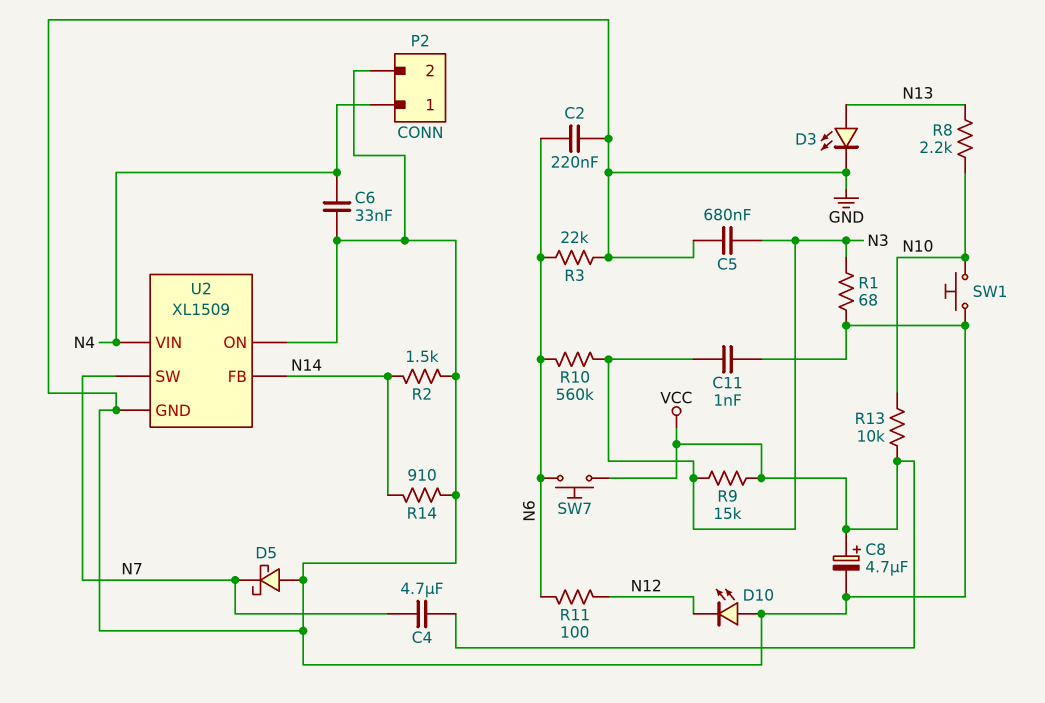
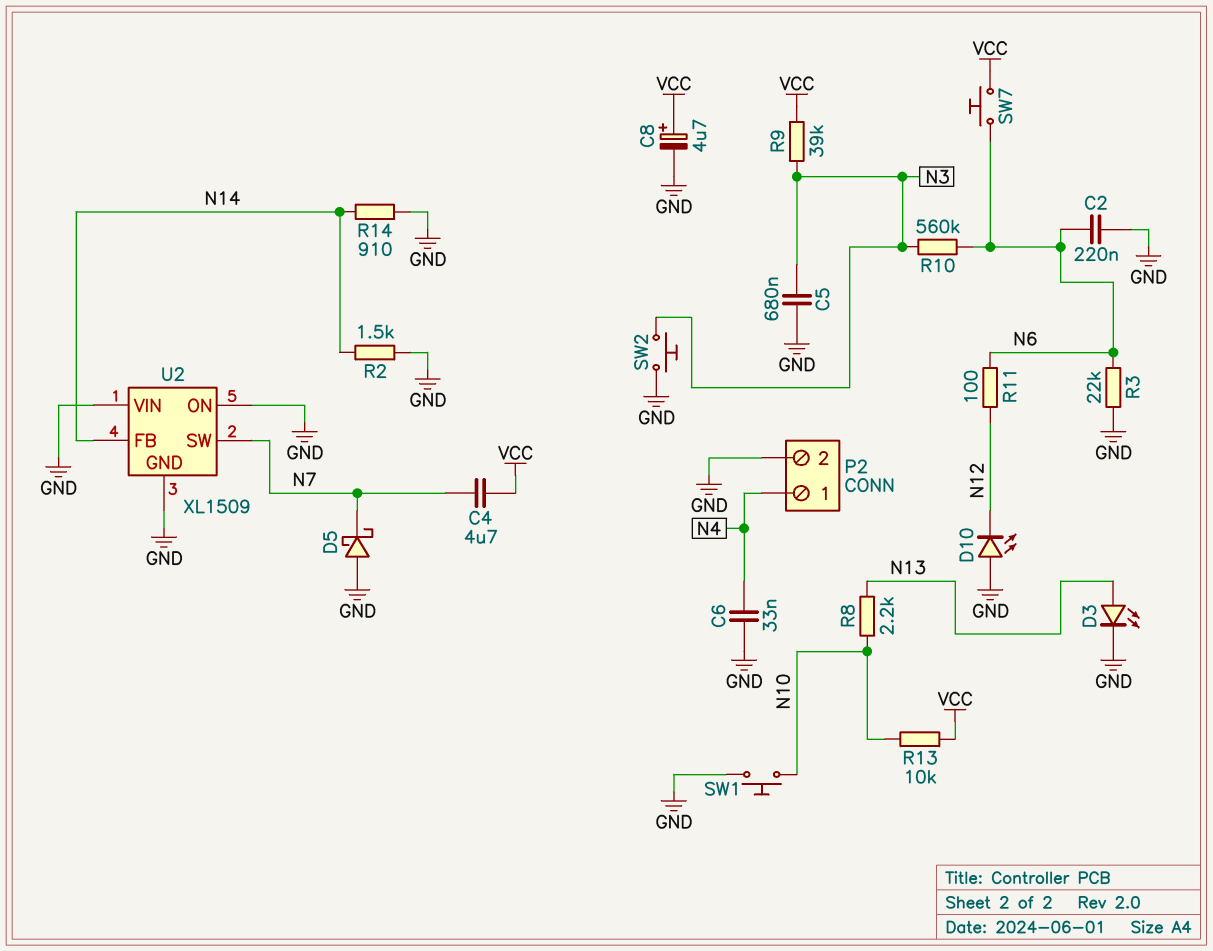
C11: 1nF (GND, N3) -> none
R1: 68 (GND, N3) -> none
R9: 15k (N3, VCC) -> 39k (N3, VCC)
SW2: none -> button (GND, N3)
U2 pin VIN: N4 -> GND

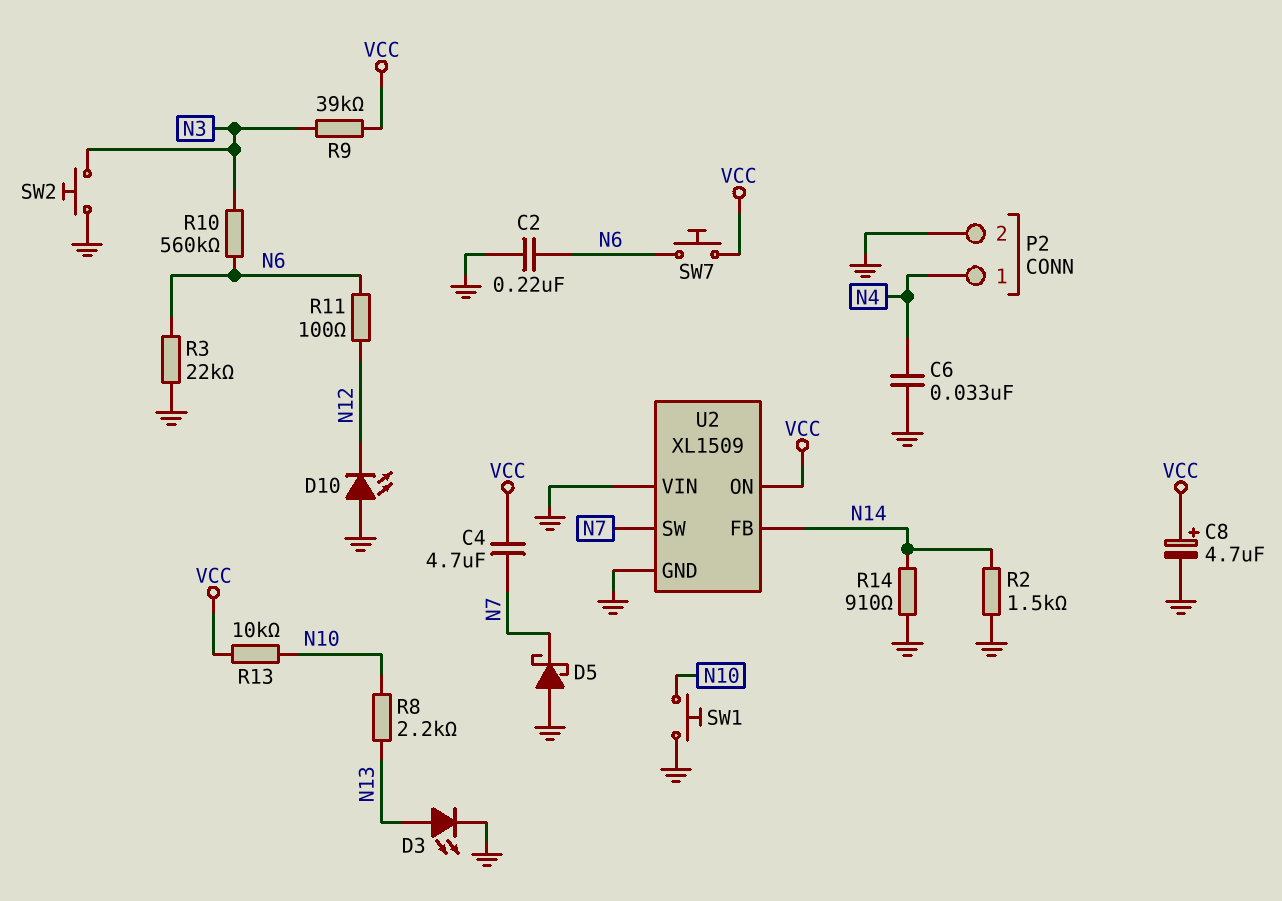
C5: 680nF (GND, N3) -> none
U2 pin ON: GND -> VCC

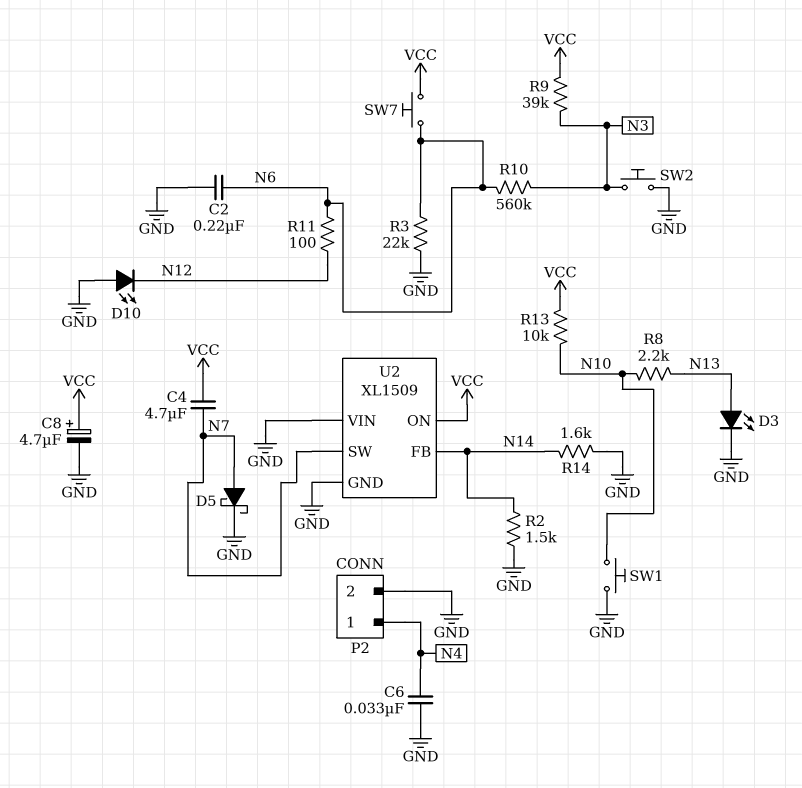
D5: schottky (A GND, K N7) -> schottky (A N7, K GND)
R14: 910 (GND, N14) -> 1.6k (GND, N14)

